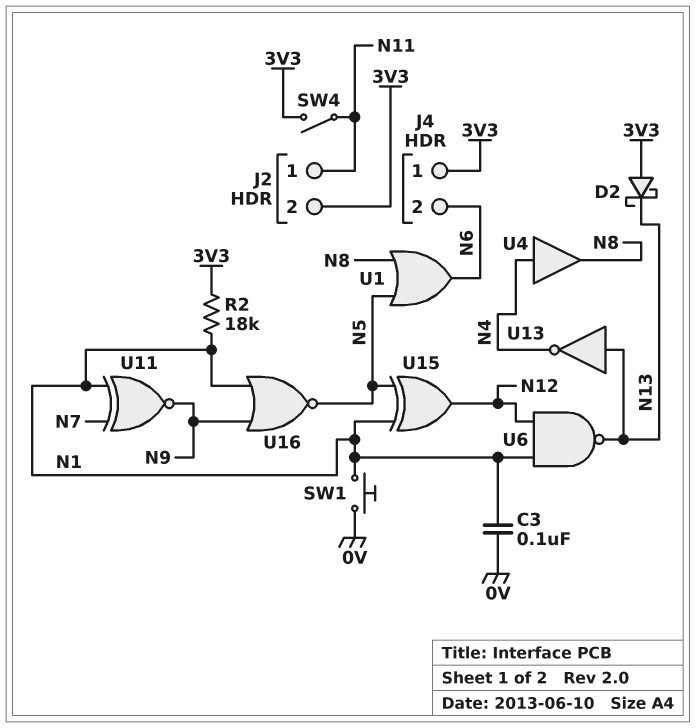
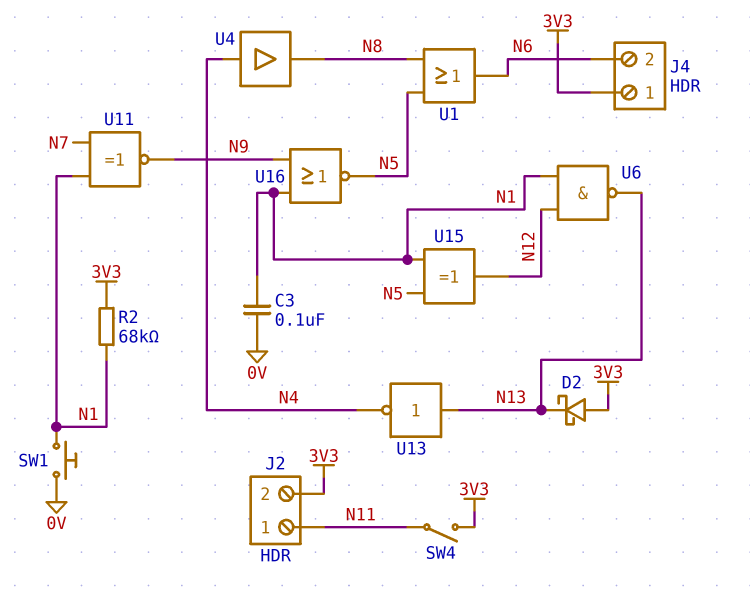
R2: 18k (3V3, N1) -> 68k (3V3, N1)

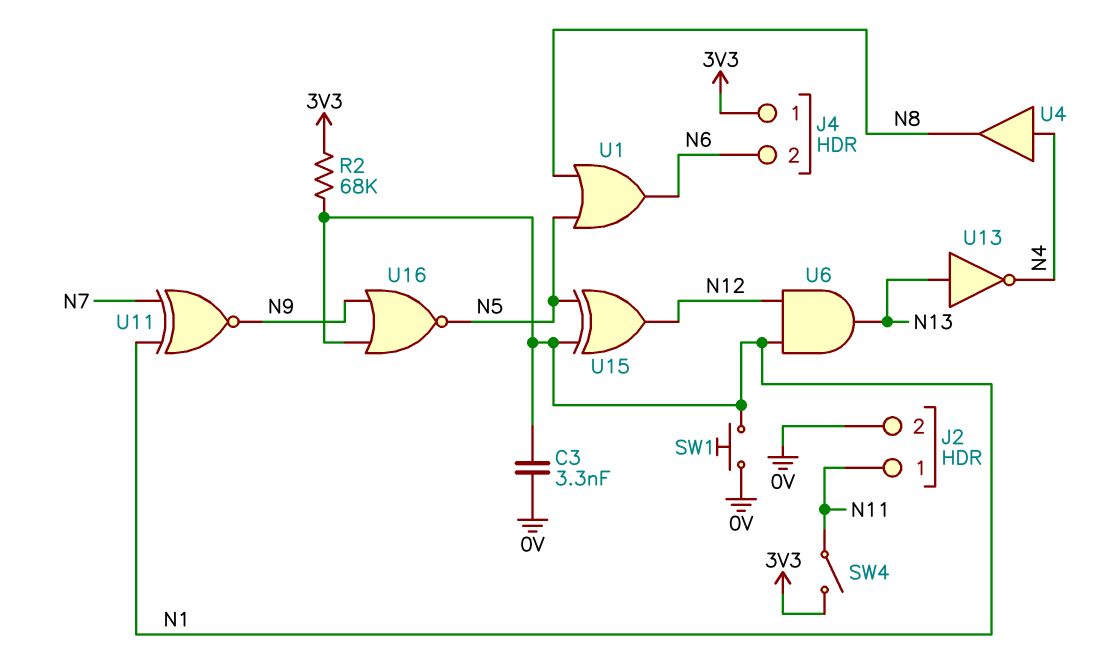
C3: 100nF (0V, N1) -> 3.3nF (0V, N1)
D2: schottky (A 3V3, K N13) -> none
J2 pin 2: 3V3 -> 0V
U6: NAND (in N1, in N12, out N13) -> AND (in N1, in N12, out N13)

